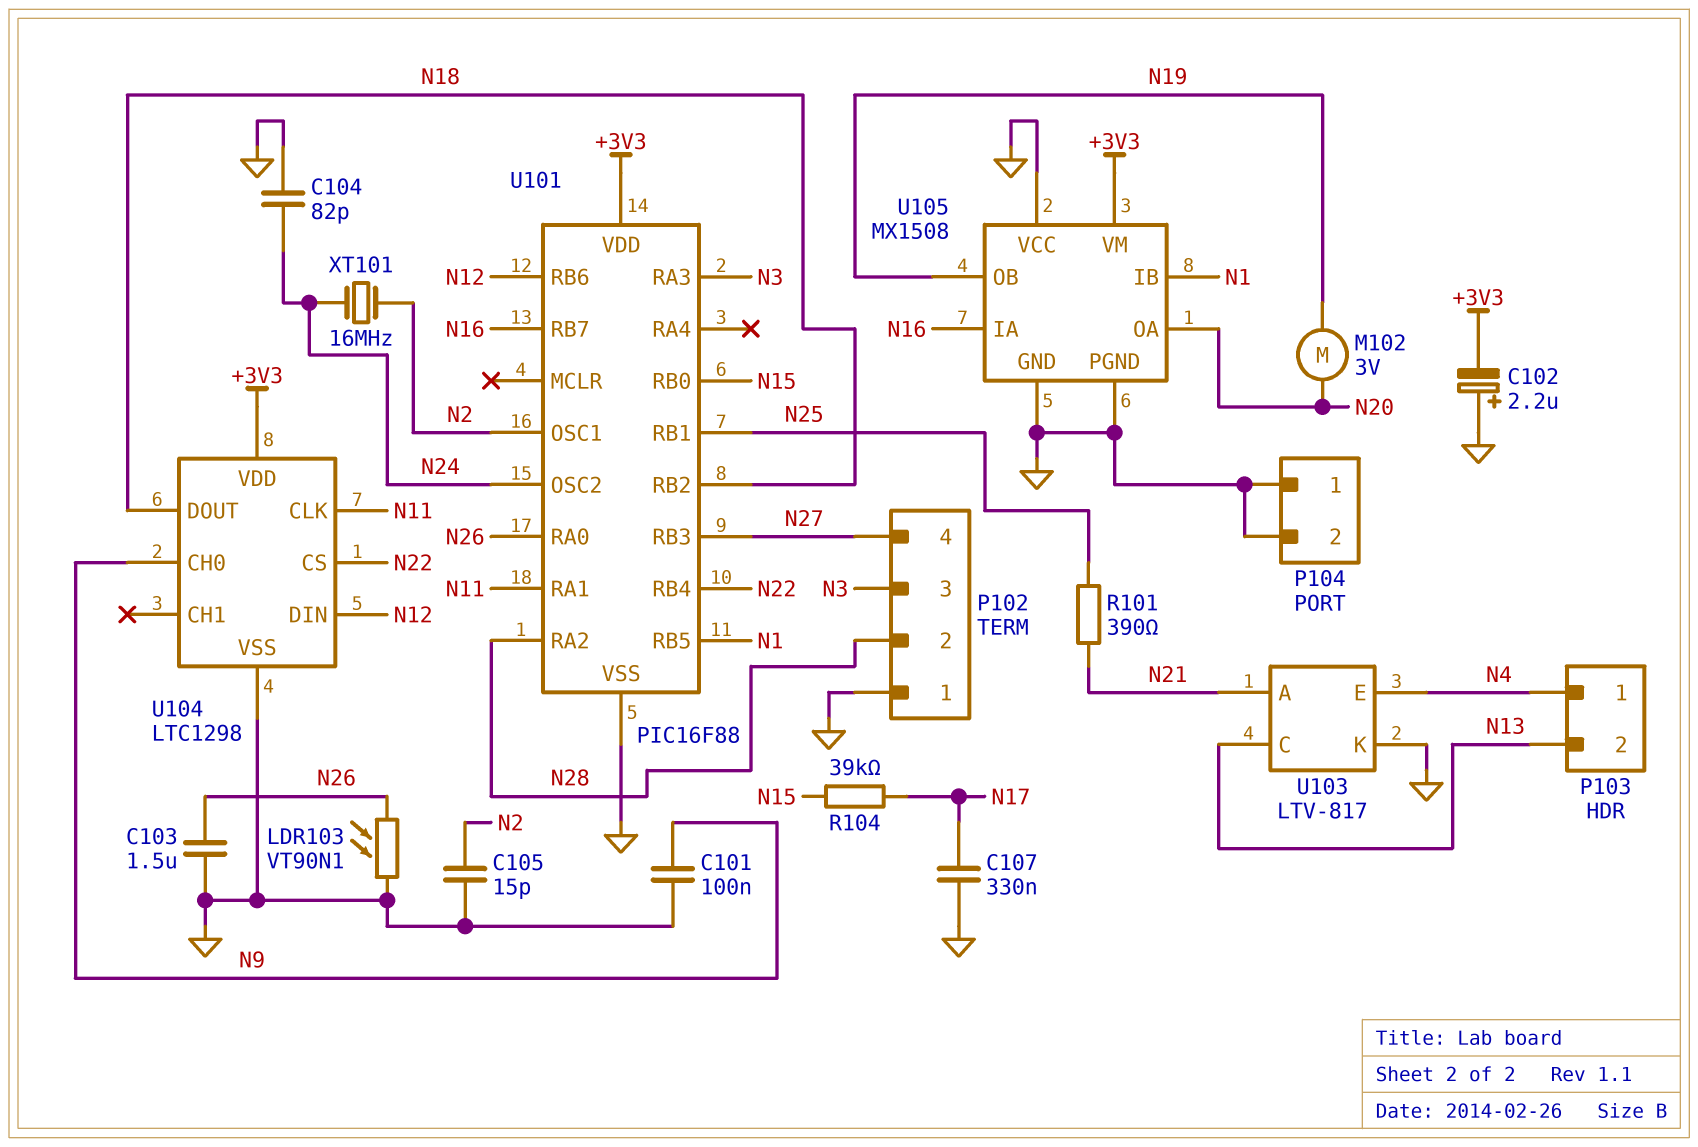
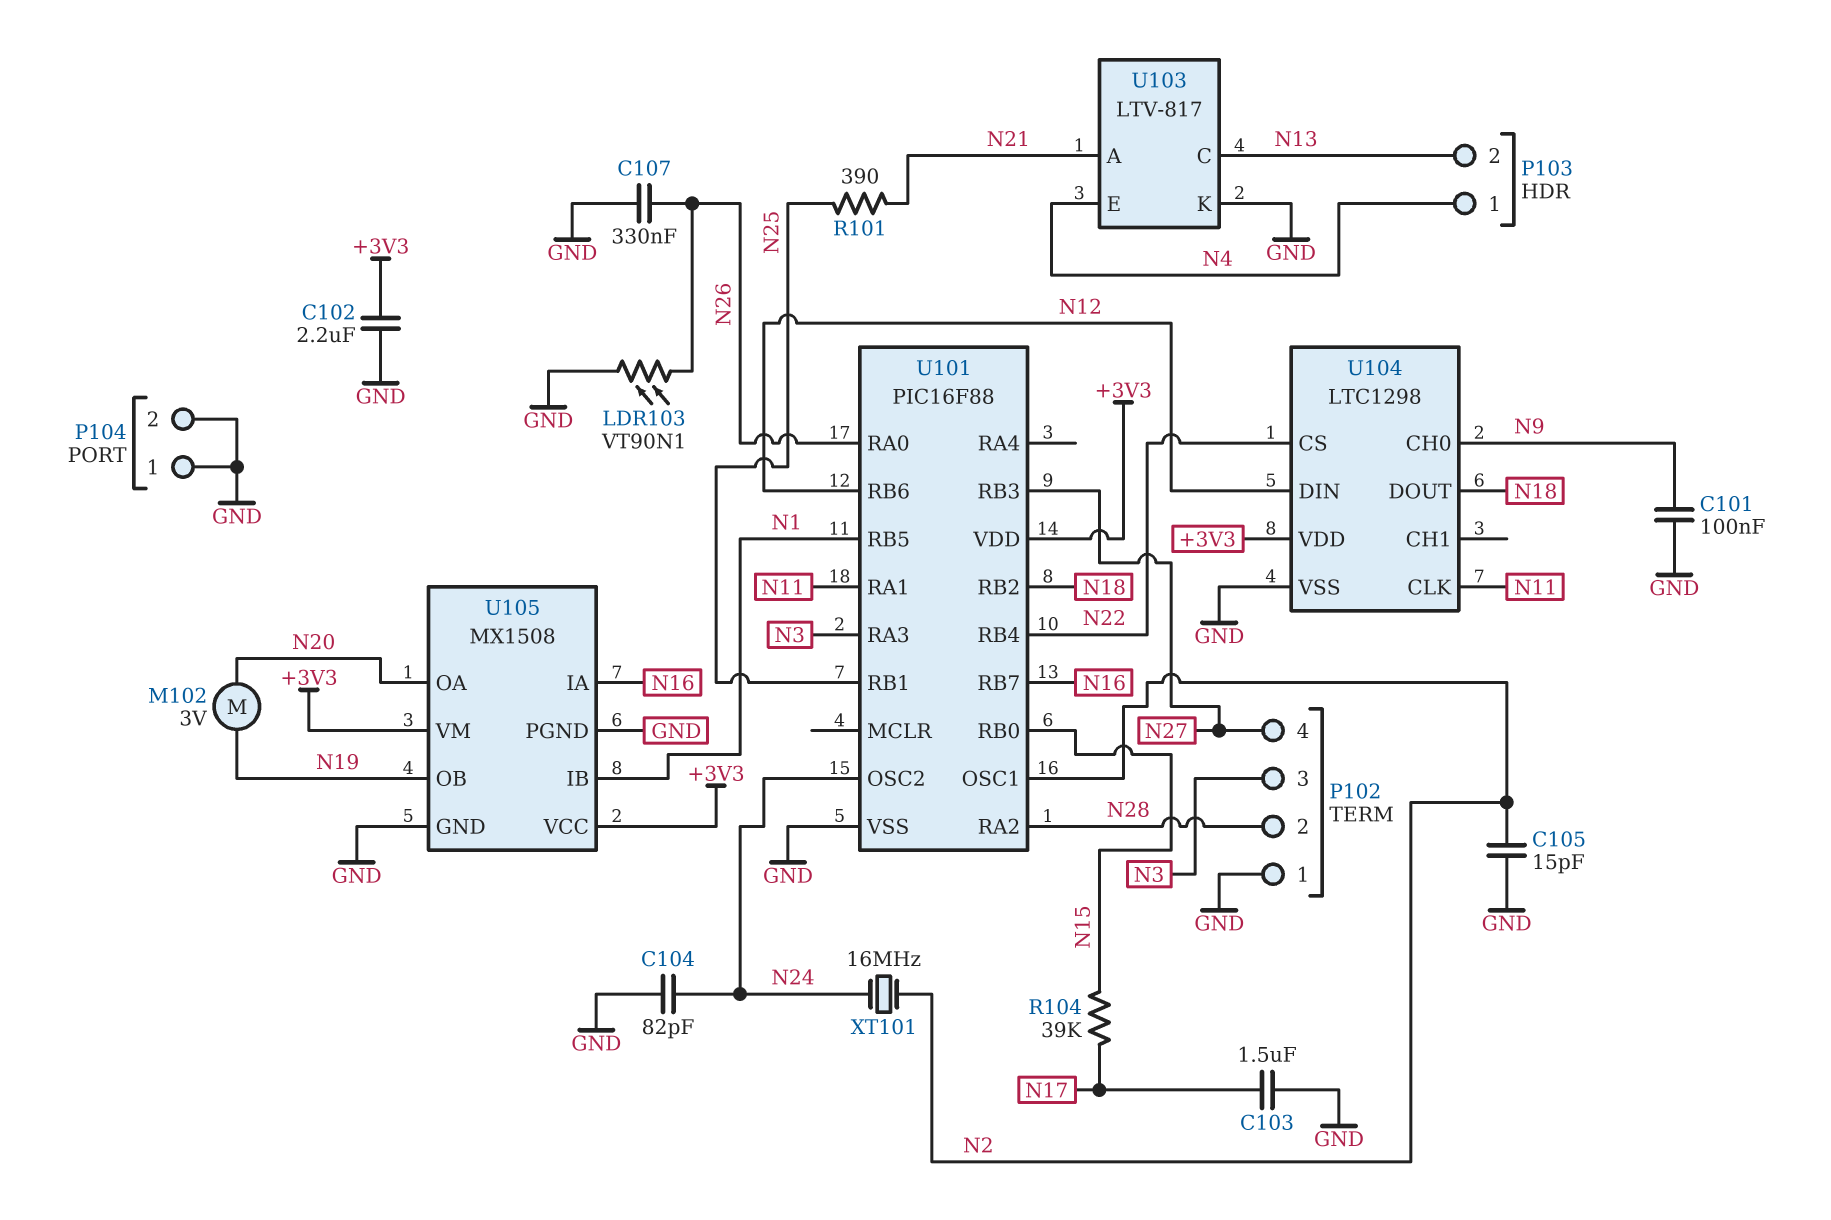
C102: 2.2uF (plus GND, minus +3V3) -> 2.2uF (+3V3, GND)
C103: 1.5uF (GND, N26) -> 1.5uF (GND, N17)
C107: 330nF (GND, N17) -> 330nF (GND, N26)
U105 pin VCC: GND -> +3V3

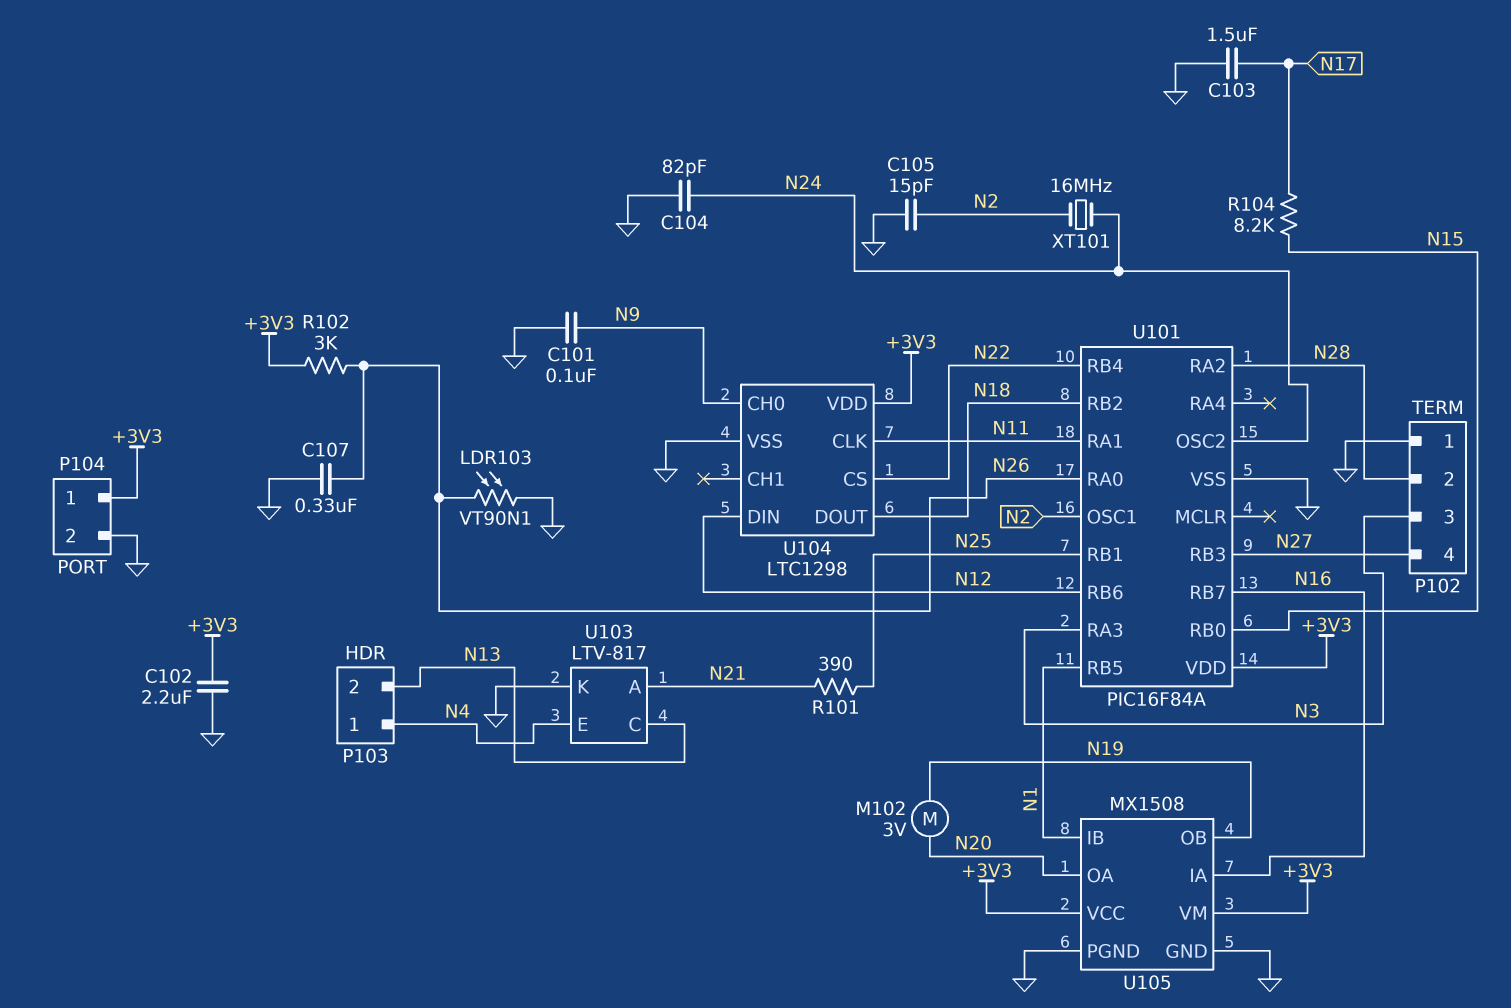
P104 pin 1: GND -> +3V3
R102: none -> 3k (+3V3, N26)
R104: 39k (N15, N17) -> 8.2k (N15, N17)
U101: PIC16F88 -> PIC16F84A

